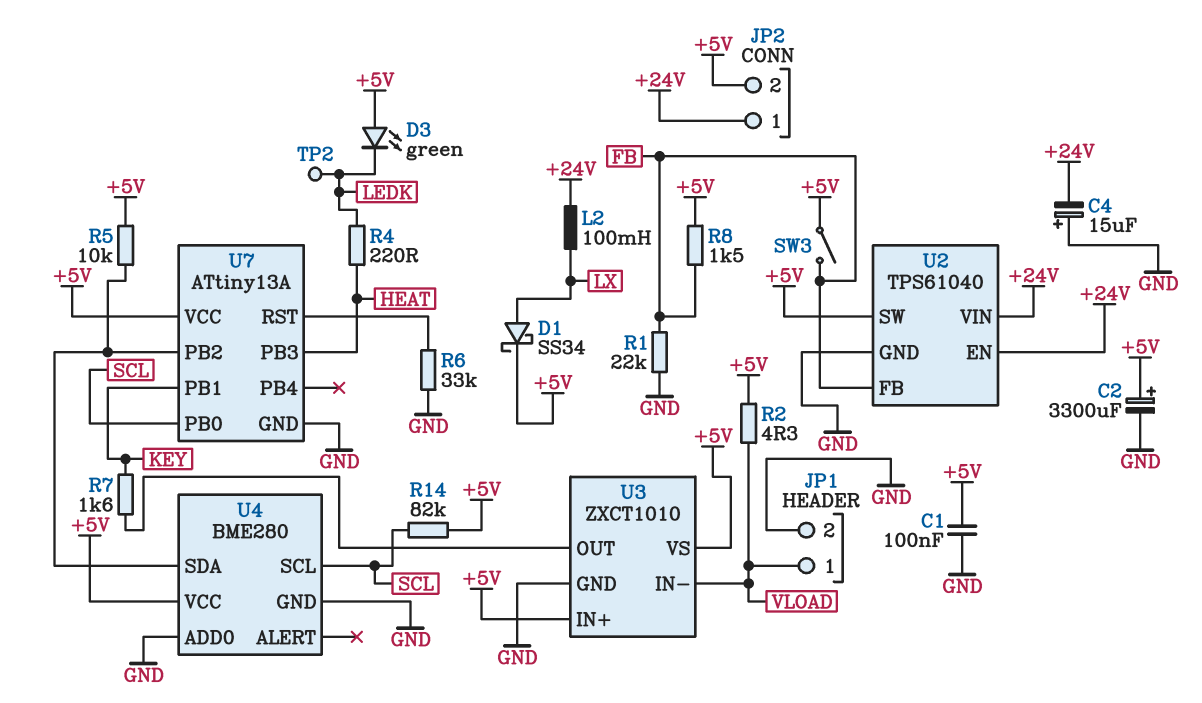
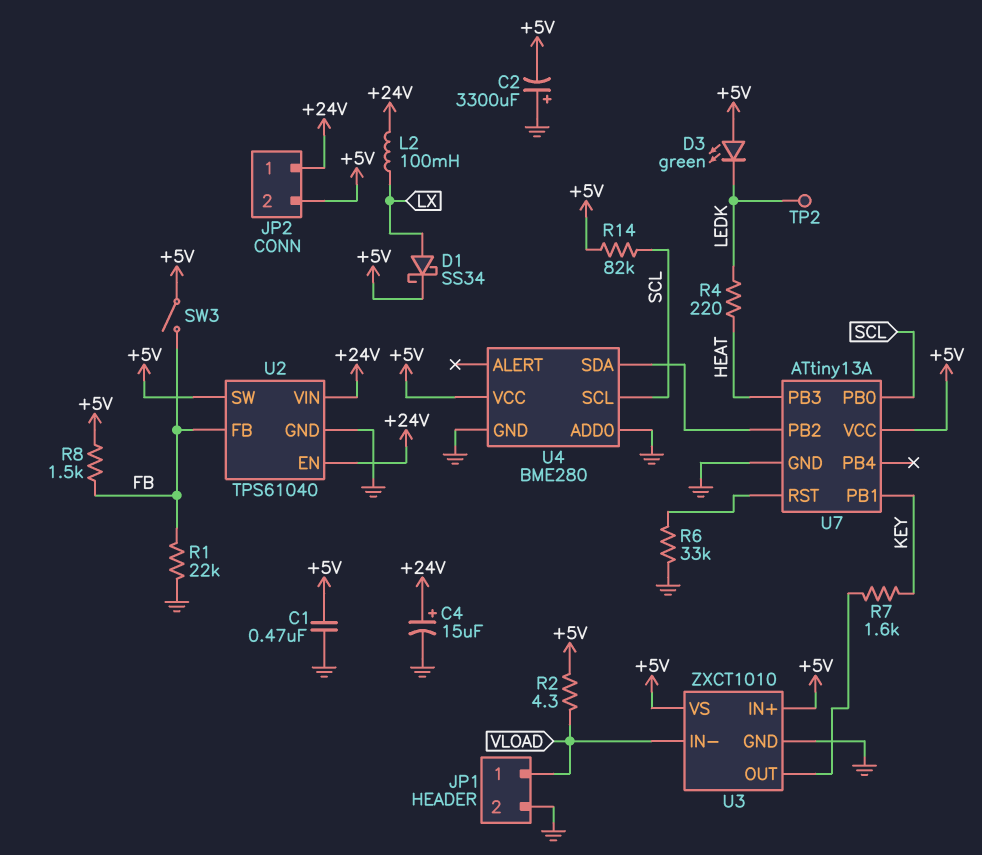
C1: 100nF (+5V, GND) -> 470nF (+5V, GND)
C2: 3300uF (plus +5V, minus GND) -> 3300uF (plus GND, minus +5V)
C4: 15uF (plus GND, minus +24V) -> 15uF (plus +24V, minus GND)
R5: 10k (+5V, U4/SDA) -> none

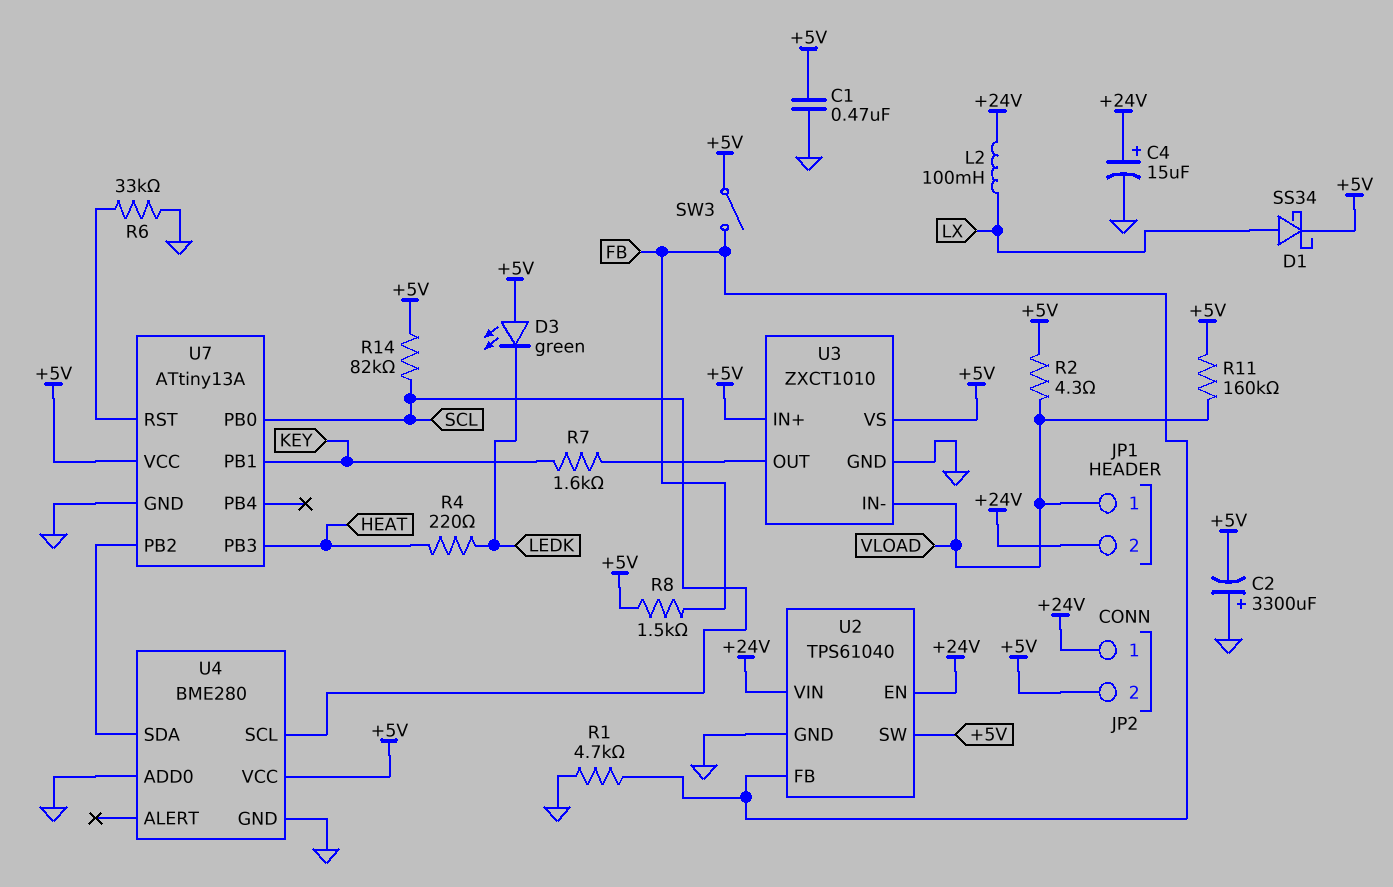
JP1 pin 2: GND -> +24V
R1: 22k (FB, GND) -> 4.7k (FB, GND)
R11: none -> 160k (+5V, VLOAD)
TP2: test point (LEDK) -> none

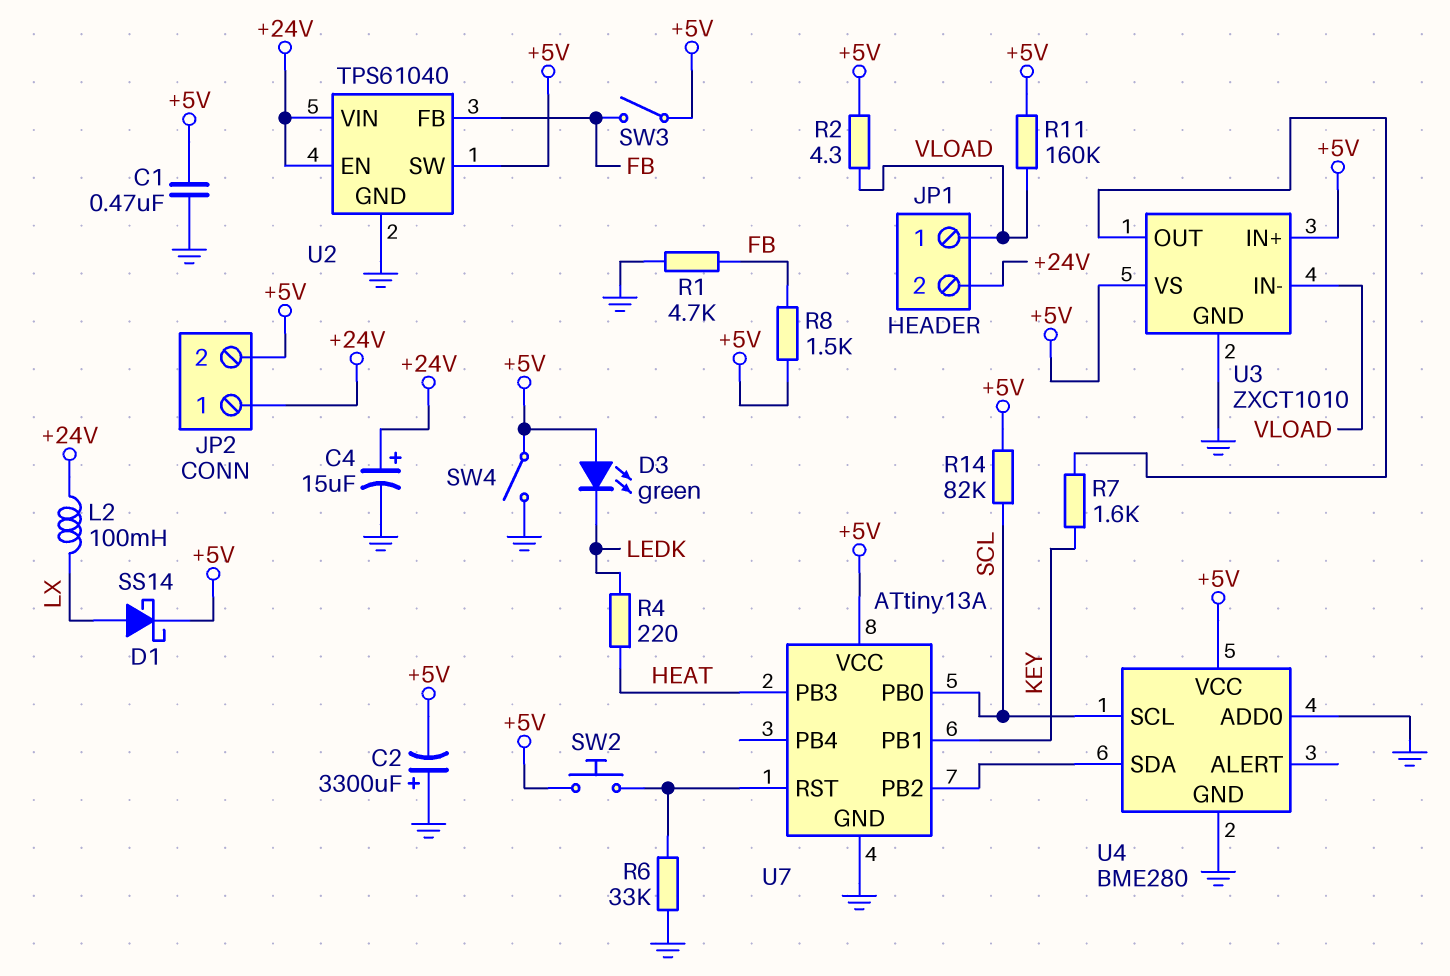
D1: schottky SS34 (A LX, K +5V) -> schottky SS14 (A LX, K +5V)
SW2: none -> button (+5V, U7/RST)
SW4: none -> switch (+5V, GND)

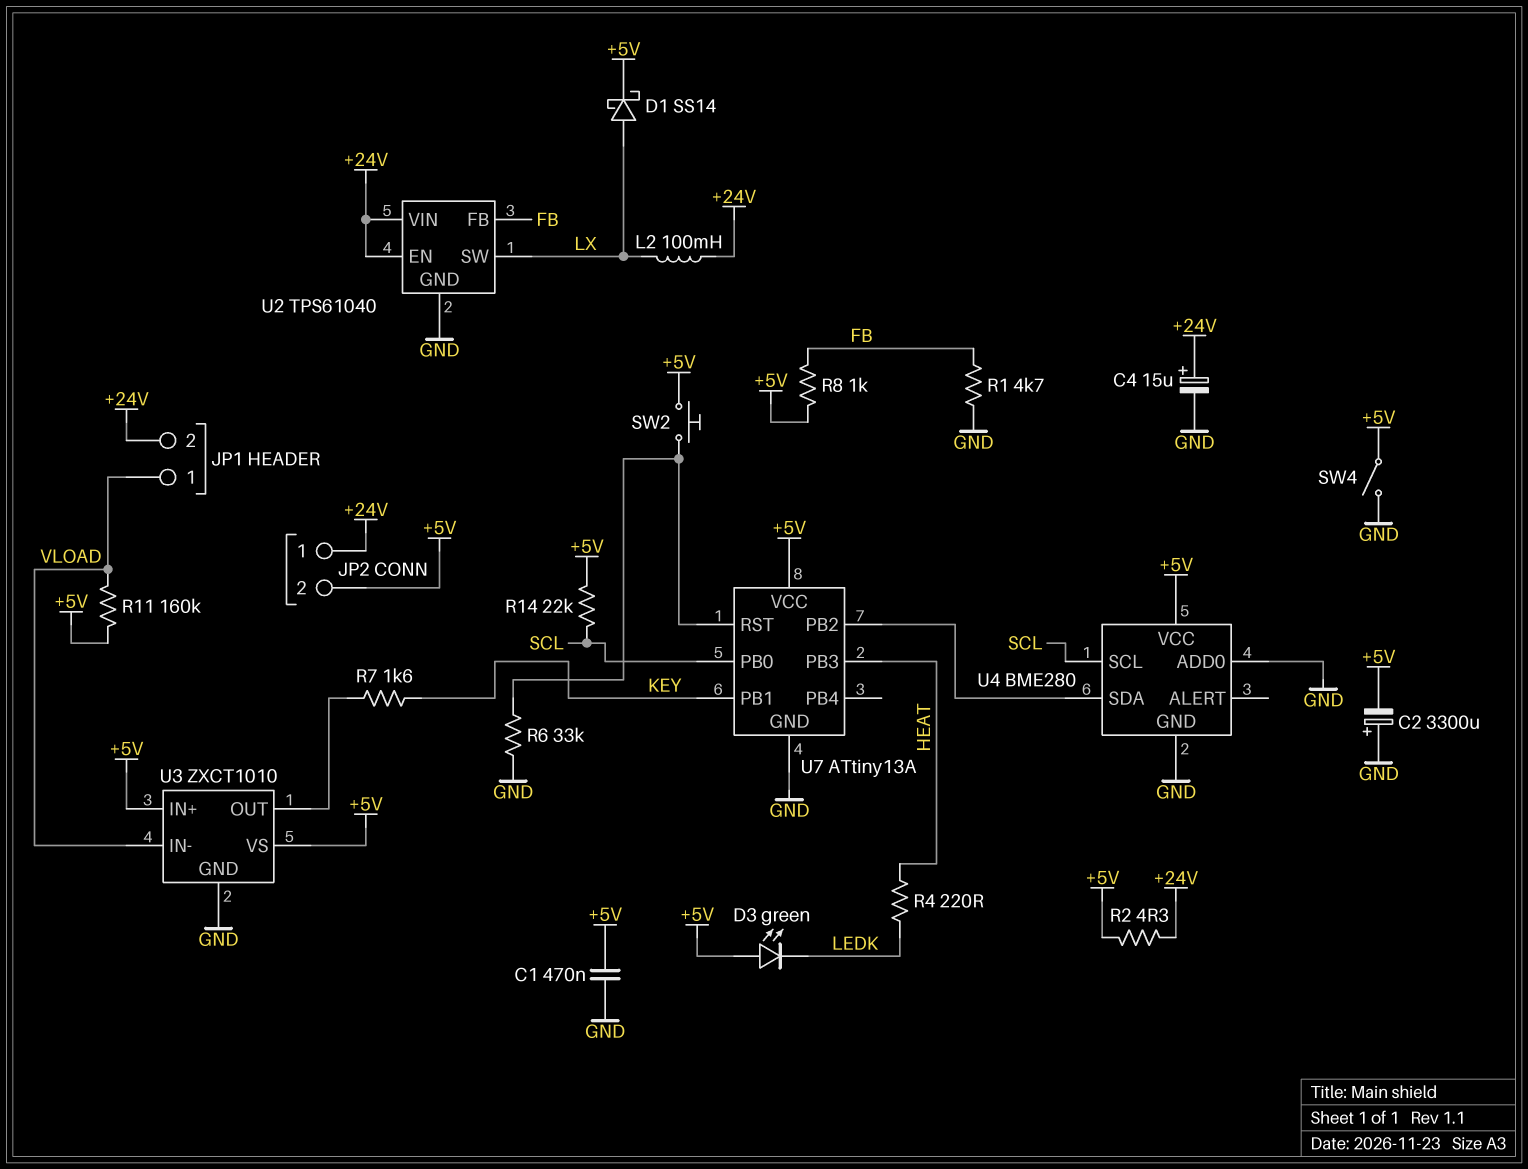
R2: 4.3 (+5V, VLOAD) -> 4.3 (+5V, +24V)
R8: 1.5k (+5V, FB) -> 1k (+5V, FB)
R14: 82k (+5V, SCL) -> 22k (+5V, SCL)
SW3: switch (+5V, FB) -> none
U2 pin SW: +5V -> LX

